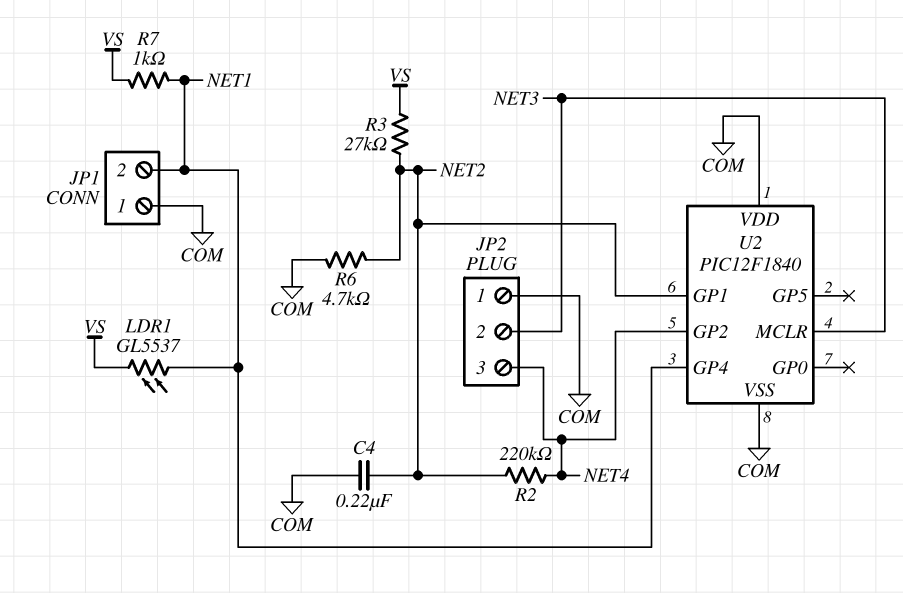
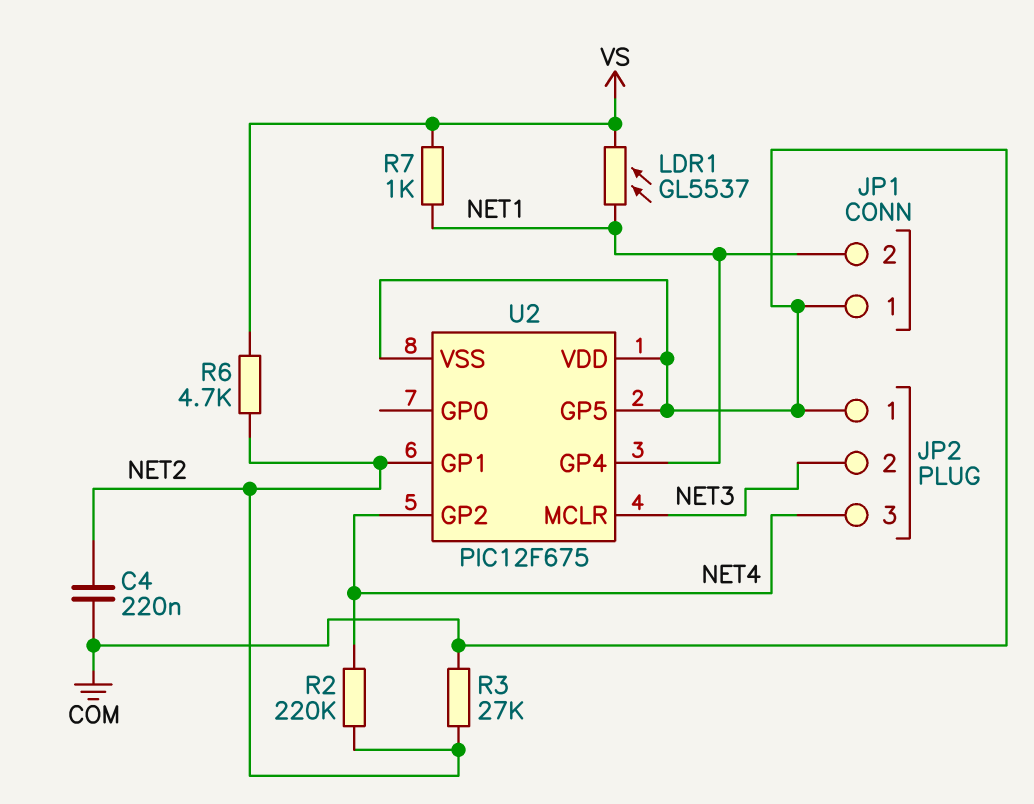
R3: 27k (NET2, VS) -> 27k (COM, NET2)
R6: 4.7k (COM, NET2) -> 4.7k (NET2, VS)
U2: PIC12F1840 -> PIC12F675
U2 pin GP5: none -> COM

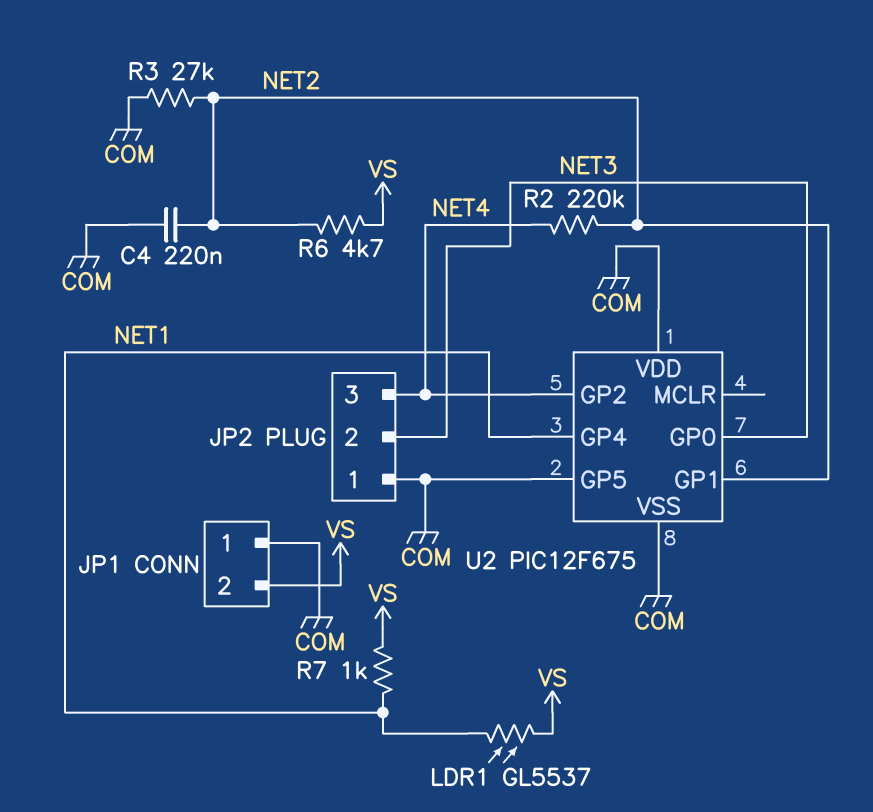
JP1 pin 2: NET1 -> VS
U2 pin GP0: none -> NET3
U2 pin MCLR: NET3 -> none

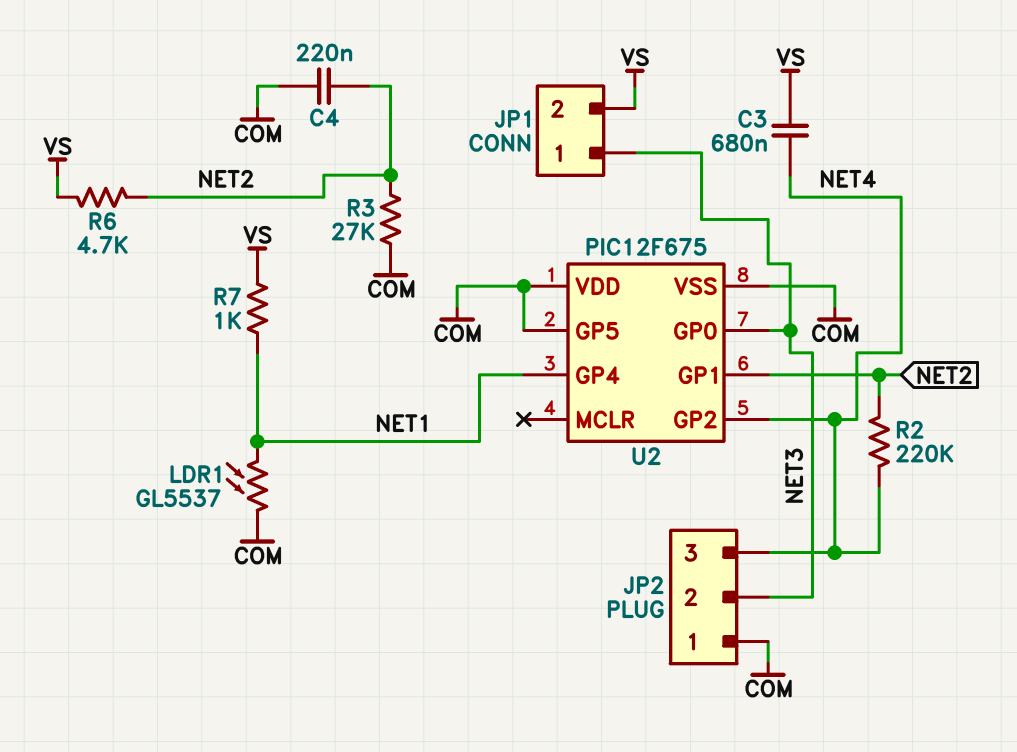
C3: none -> 680nF (NET4, VS)
JP1 pin 1: COM -> NET3
LDR1: GL5537 (NET1, VS) -> GL5537 (COM, NET1)

